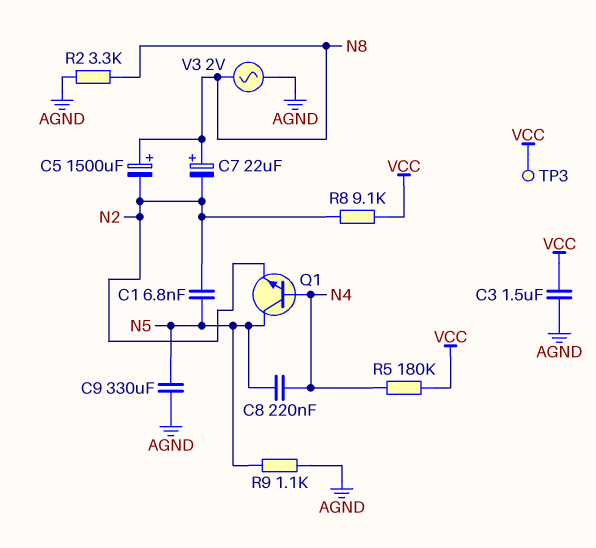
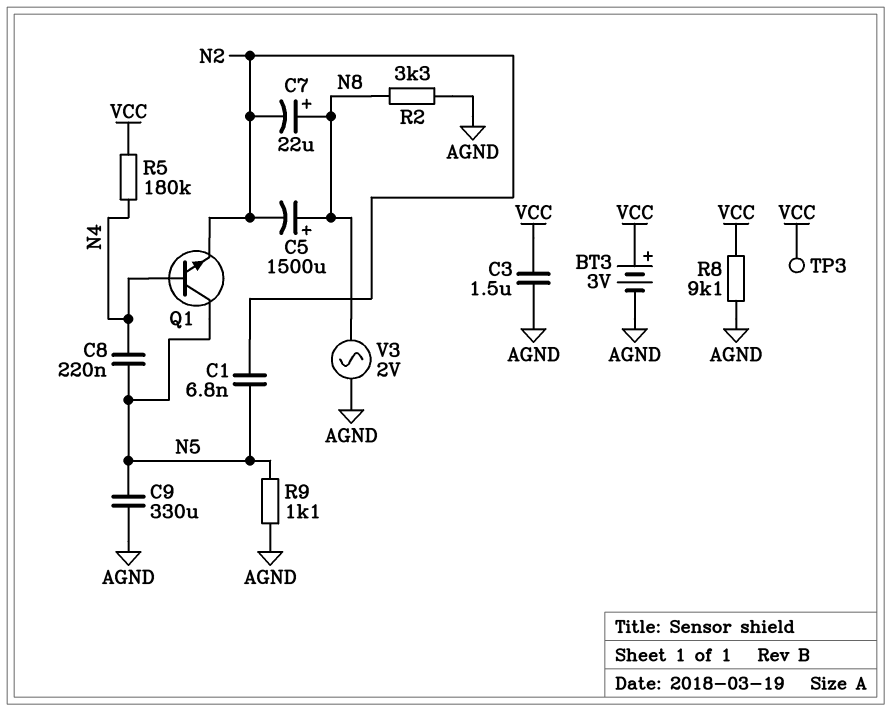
BT3: none -> 3V (plus VCC, minus AGND)
R8: 9.1k (N2, VCC) -> 9.1k (AGND, VCC)

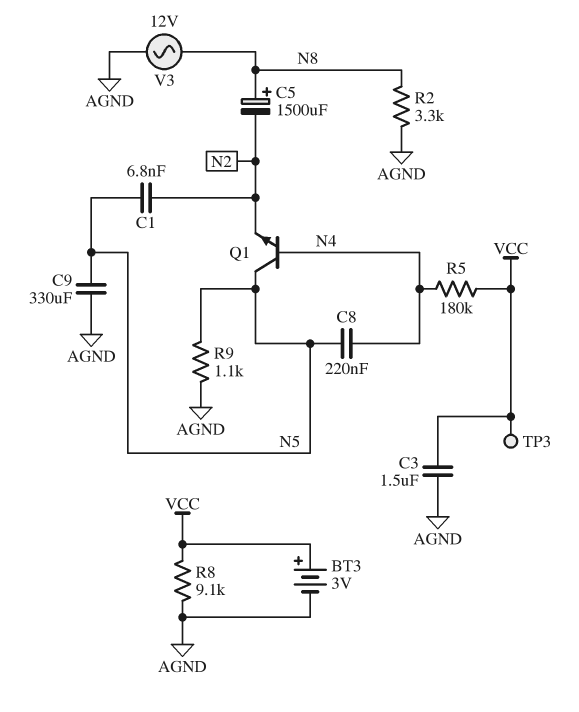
C7: 22uF (plus N8, minus N2) -> none
V3: AC 2V (AGND, N8) -> AC 12V (AGND, N8)

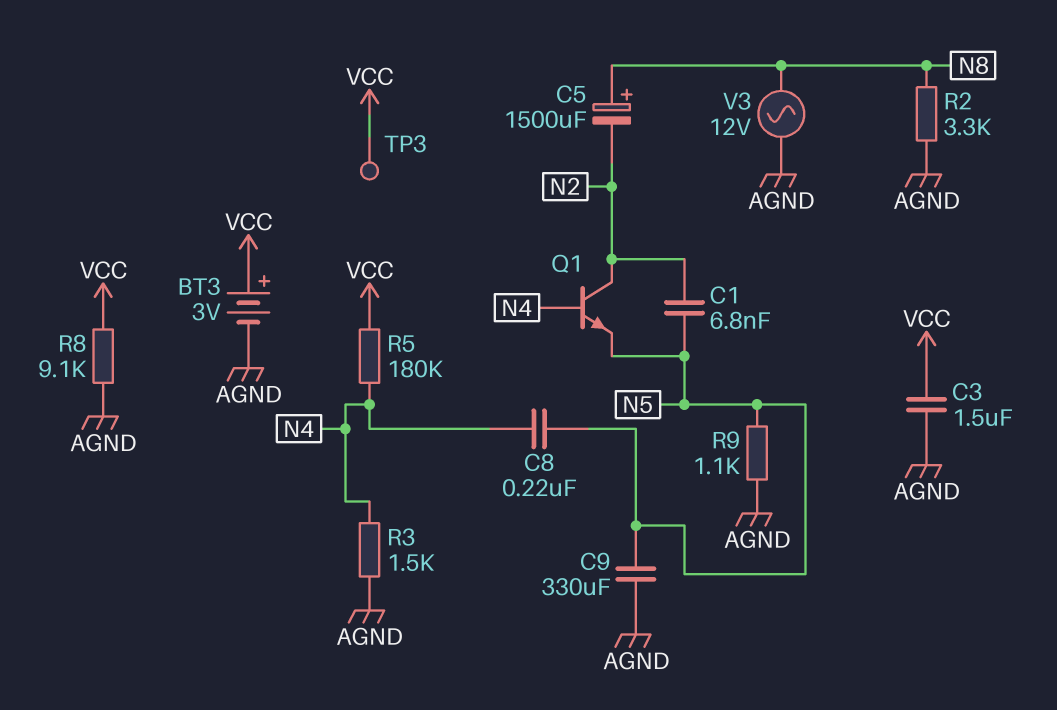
Q1: NPN (B N4, C N5, E N2) -> NPN (B N4, C N2, E N5)
R3: none -> 1.5k (AGND, N4)

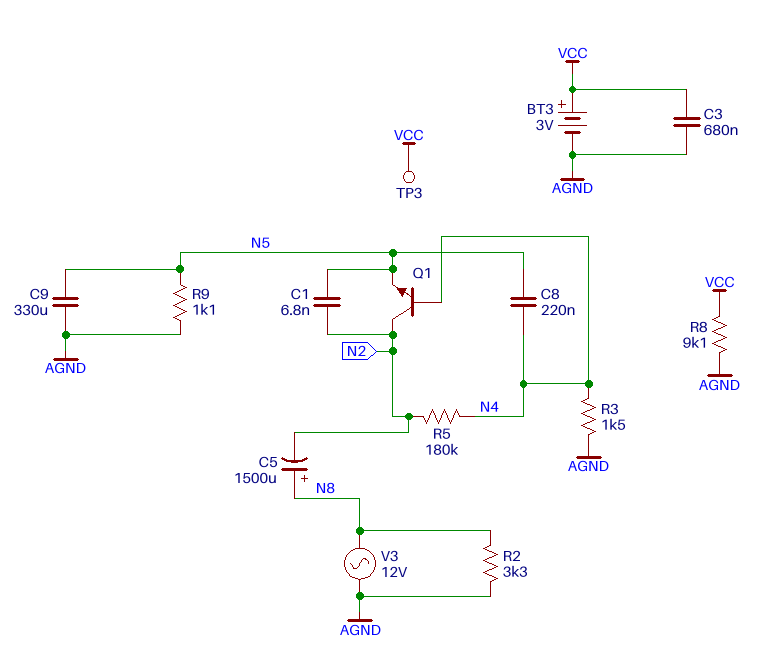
C3: 1.5uF (AGND, VCC) -> 680nF (AGND, VCC)
R5: 180k (N4, VCC) -> 180k (N2, N4)

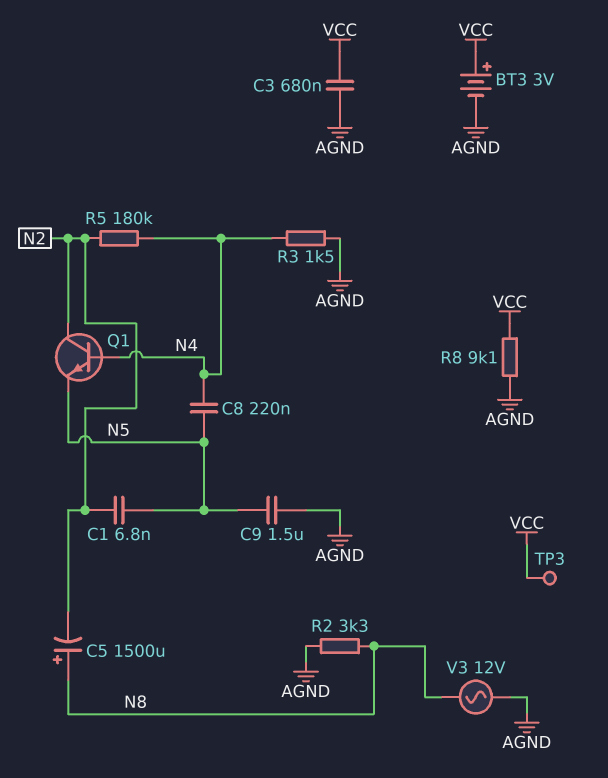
C9: 330uF (AGND, N5) -> 1.5uF (AGND, N5)
R9: 1.1k (AGND, N5) -> none

